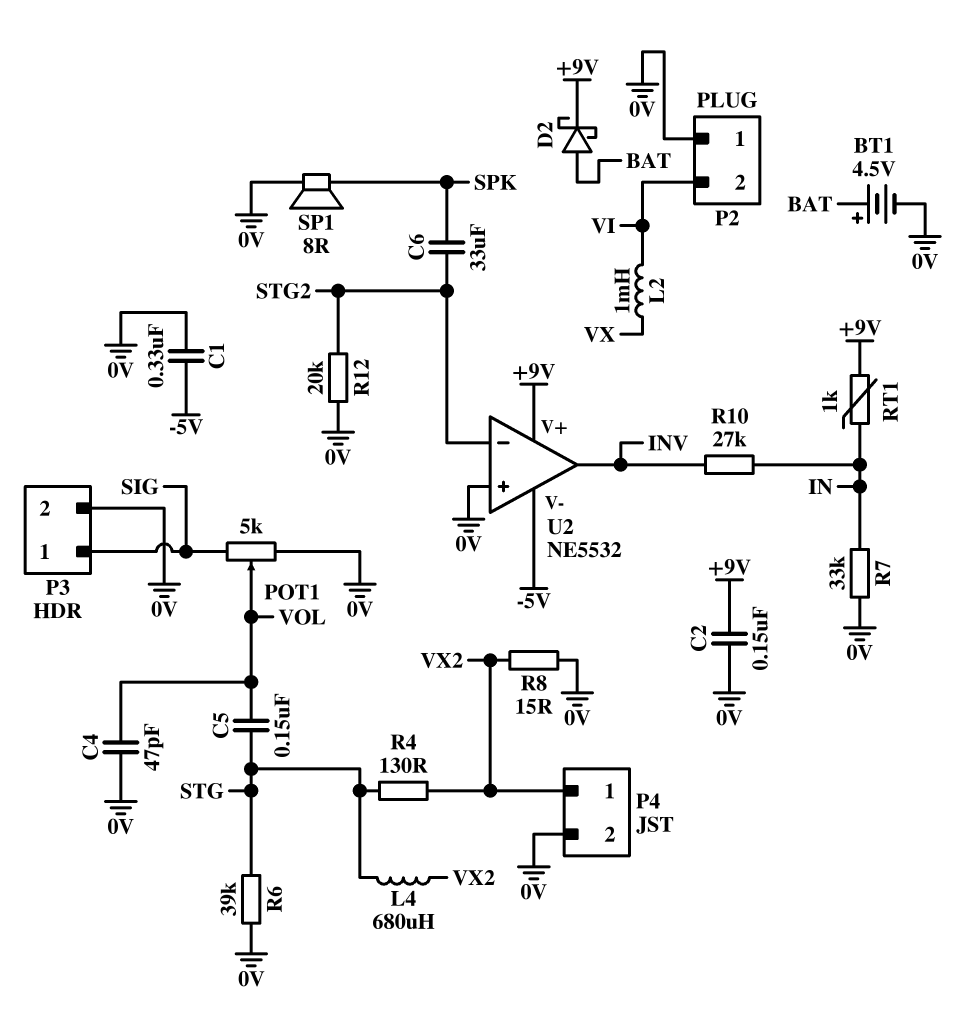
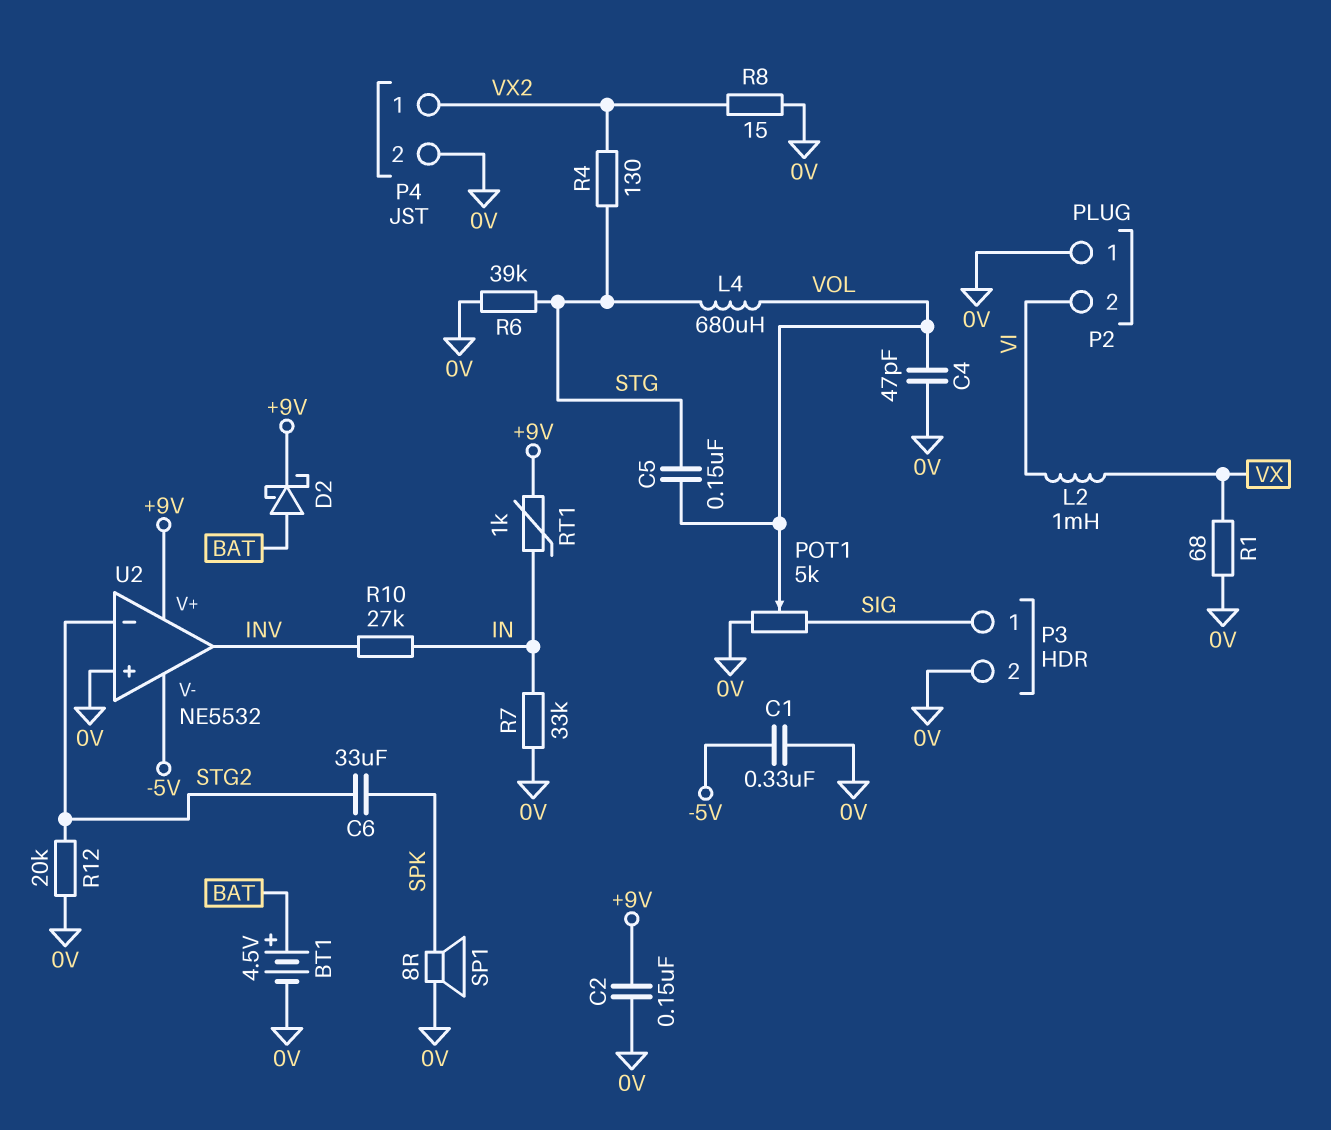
L4: 680uH (STG, VX2) -> 680uH (STG, VOL)
R1: none -> 68 (0V, VX)

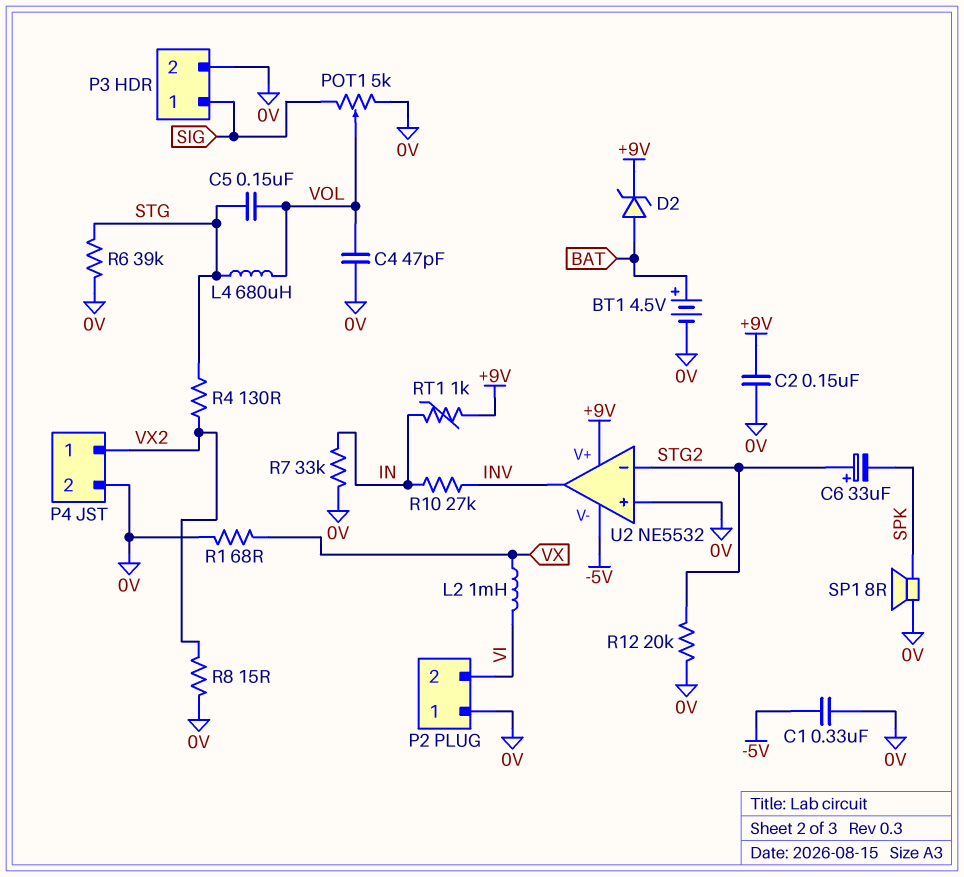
C6: 33uF (SPK, STG2) -> 33uF (plus STG2, minus SPK)
D2: schottky (A BAT, K +9V) -> zener (A BAT, K +9V)

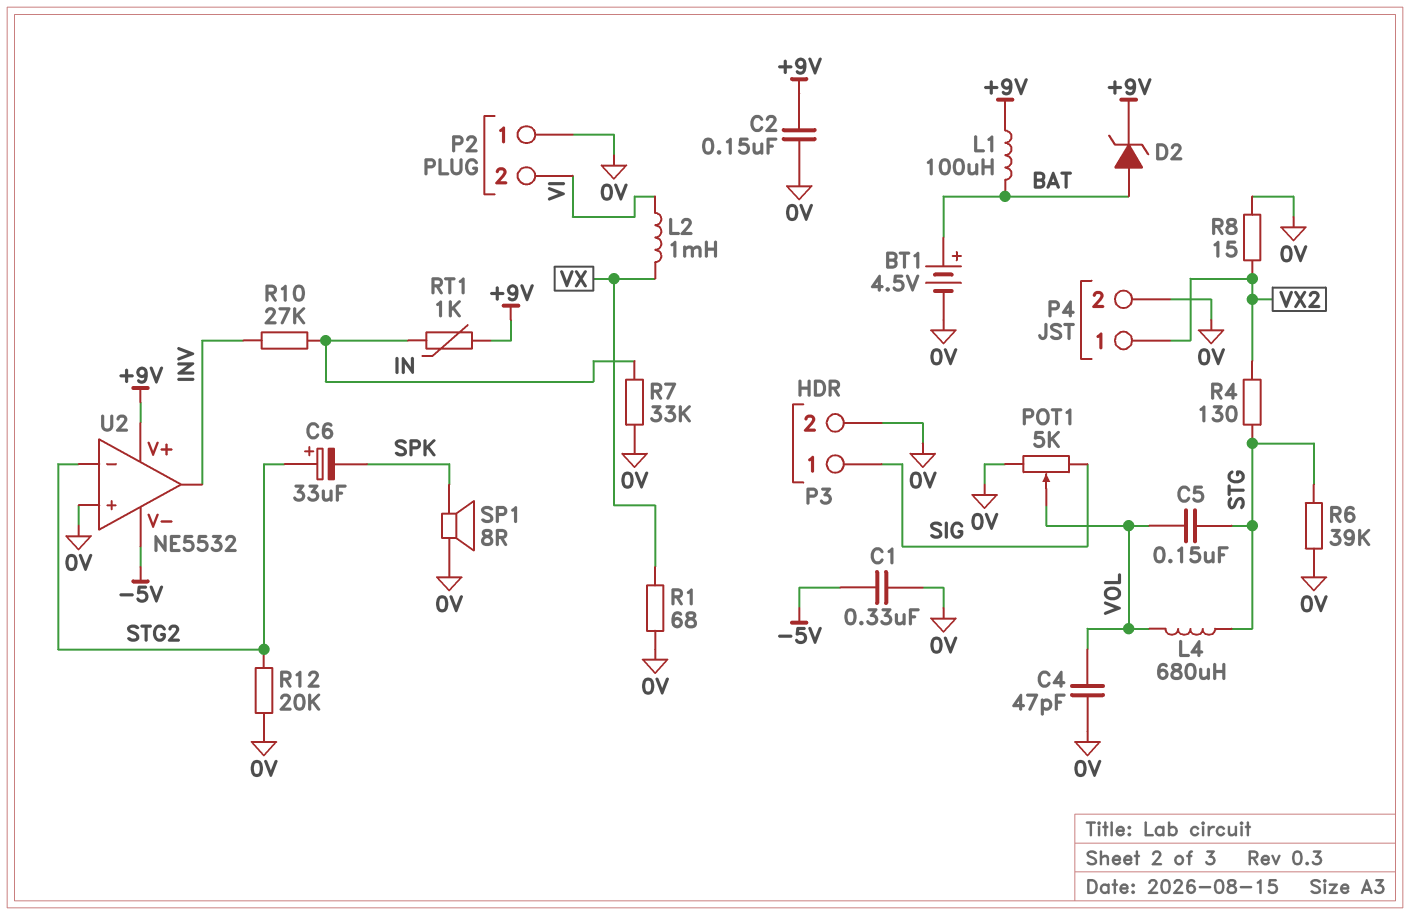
L1: none -> 100uH (+9V, BAT)

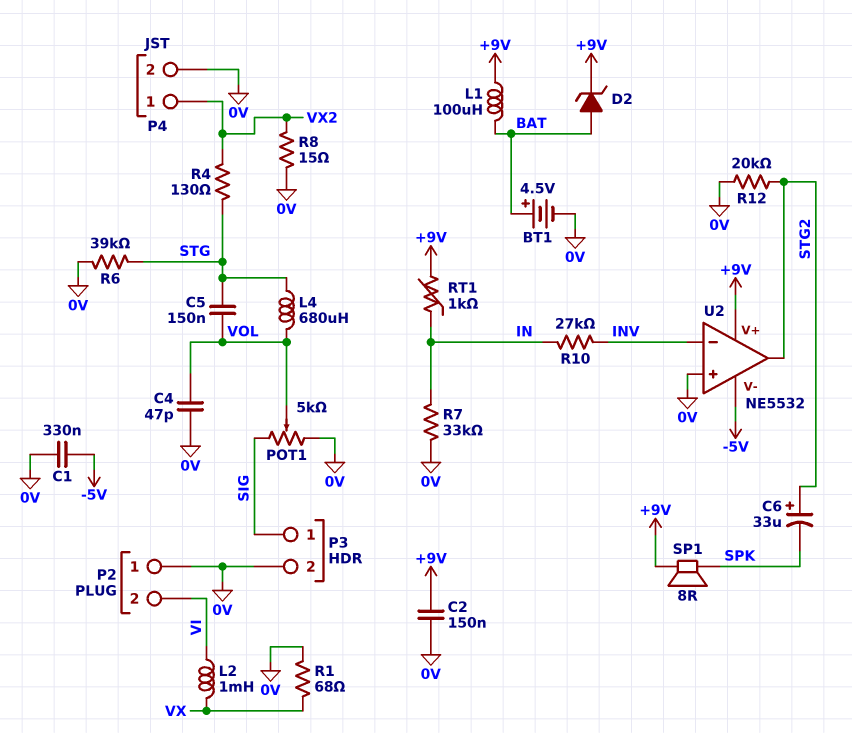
SP1: speaker 8R (0V, SPK) -> speaker 8R (+9V, SPK)
U2 pin in-: STG2 -> INV
U2 pin out: INV -> STG2

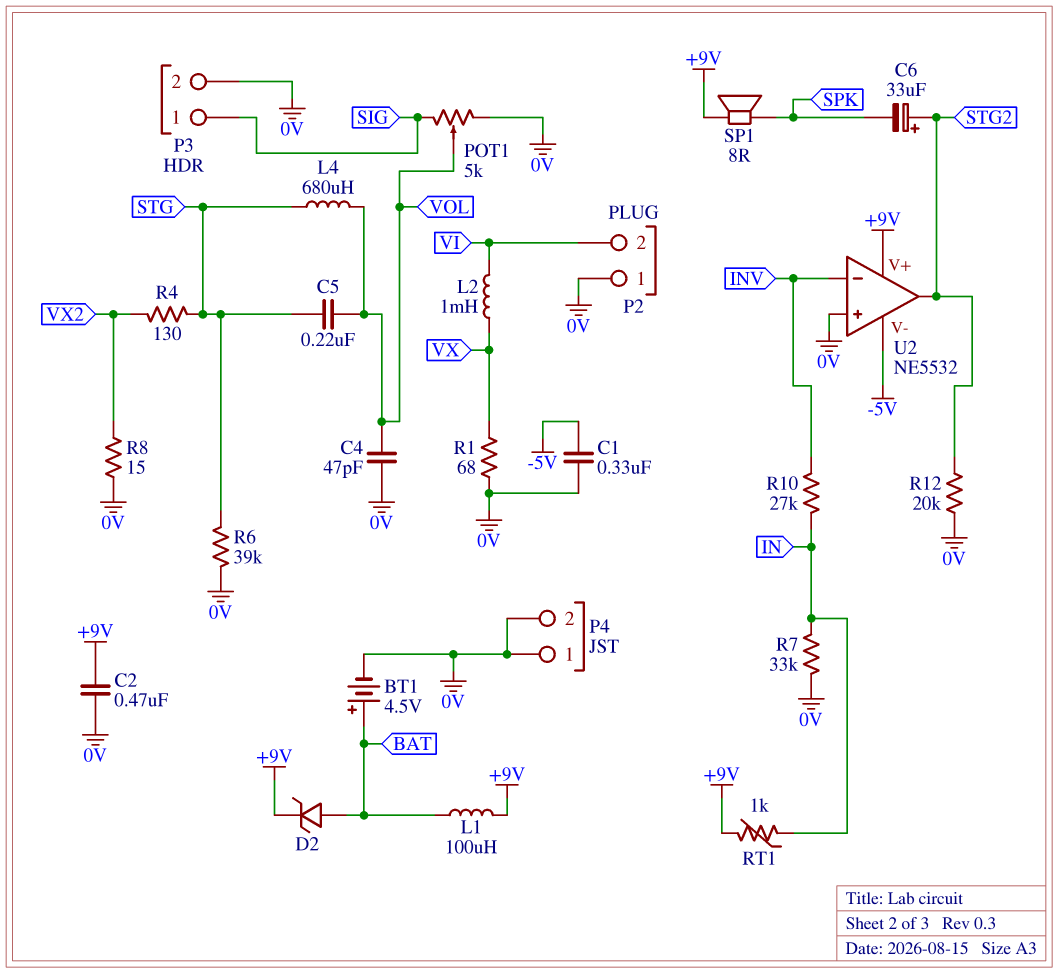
C2: 150nF (+9V, 0V) -> 470nF (+9V, 0V)
C5: 150nF (STG, VOL) -> 220nF (STG, VOL)
P4 pin 1: VX2 -> 0V

